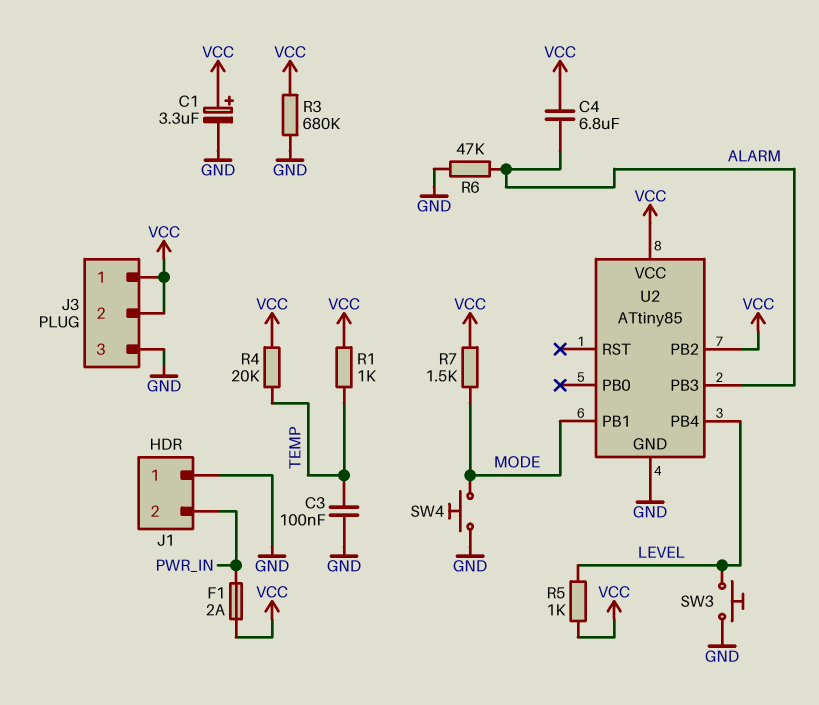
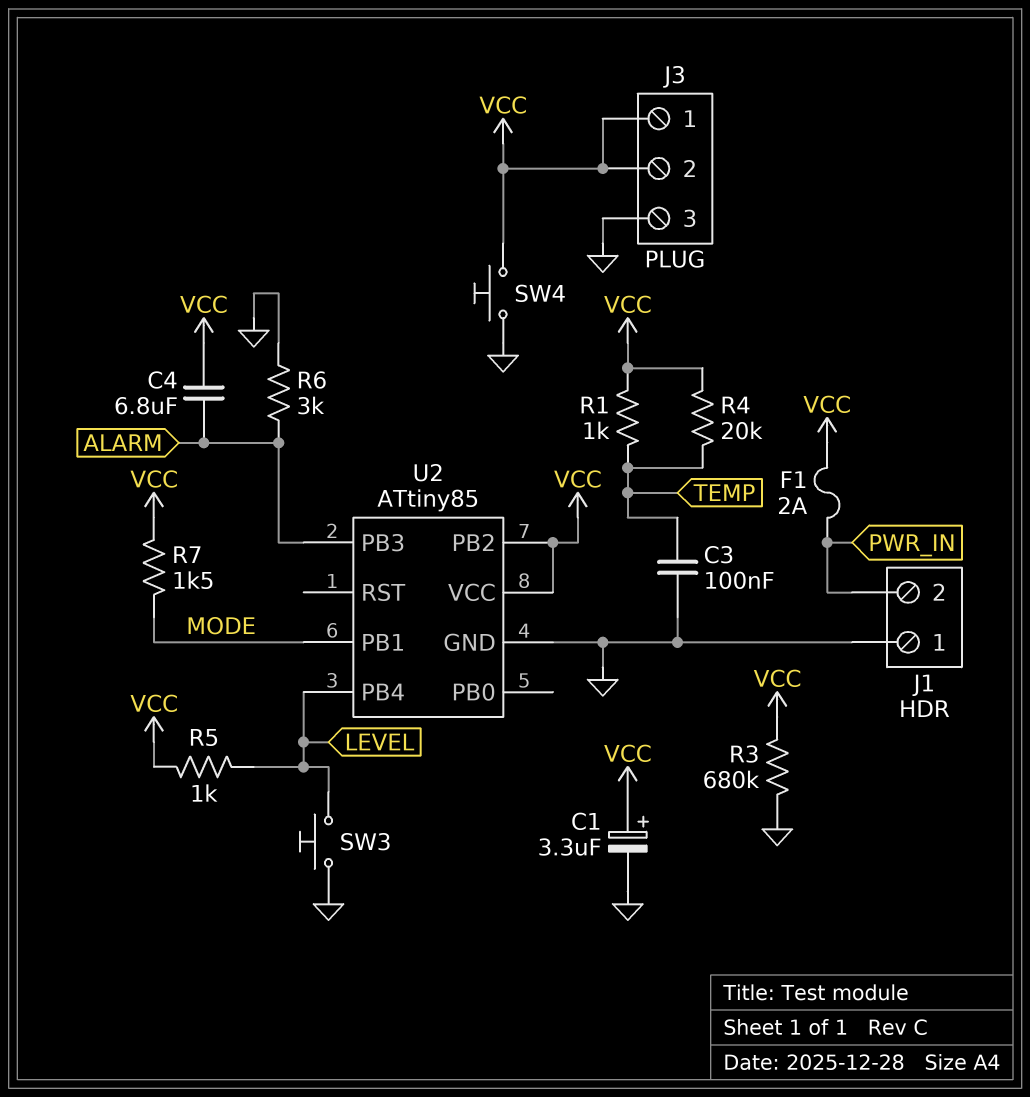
R6: 47k (ALARM, GND) -> 3k (ALARM, GND)
SW4: button (GND, MODE) -> button (GND, VCC)

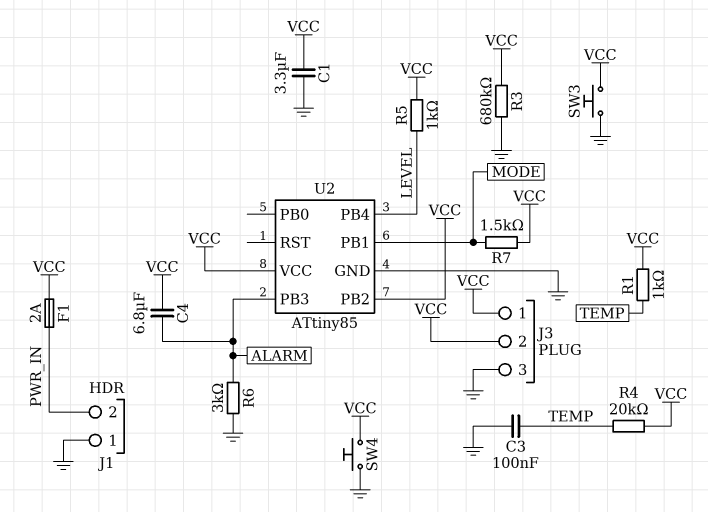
C1: 3.3uF (plus VCC, minus GND) -> 3.3uF (GND, VCC)
SW3: button (GND, LEVEL) -> button (GND, VCC)

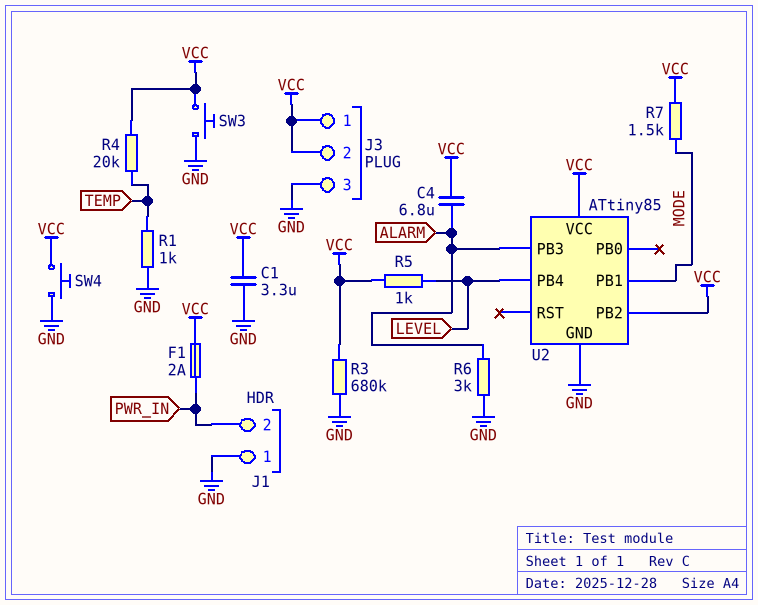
C3: 100nF (GND, TEMP) -> none
R1: 1k (TEMP, VCC) -> 1k (GND, TEMP)

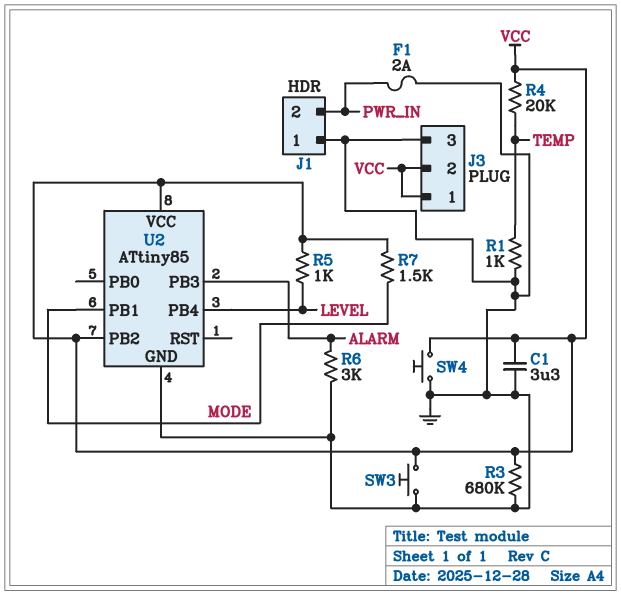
C4: 6.8uF (ALARM, VCC) -> none
F1: 2A (PWR_IN, VCC) -> 2A (GND, PWR_IN)

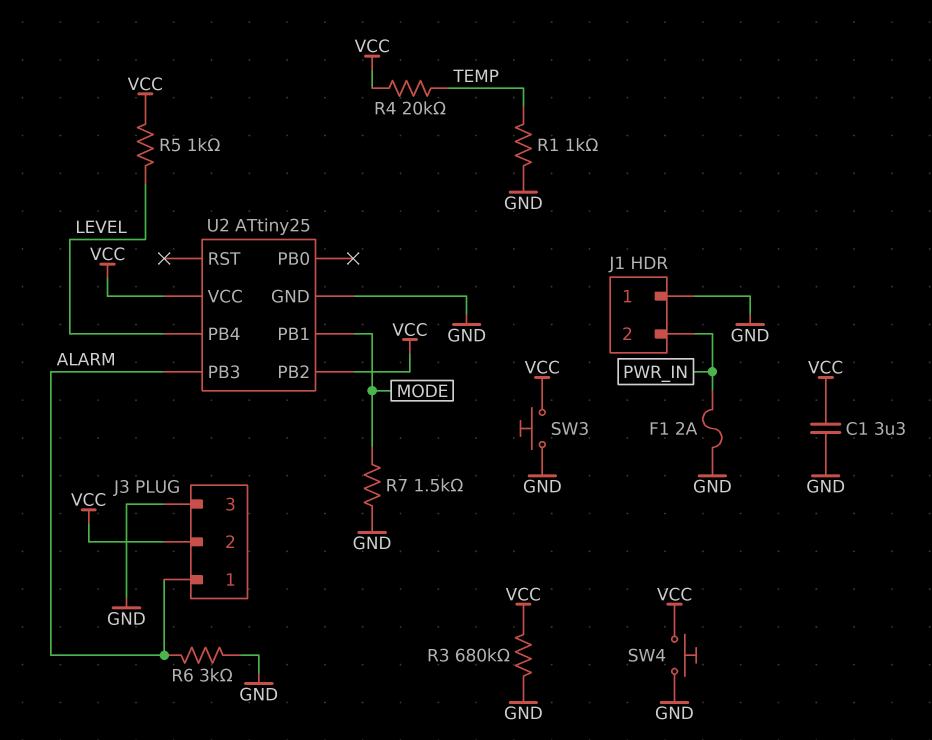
J3 pin 1: VCC -> ALARM
R7: 1.5k (MODE, VCC) -> 1.5k (GND, MODE)
U2: ATtiny85 -> ATtiny25

